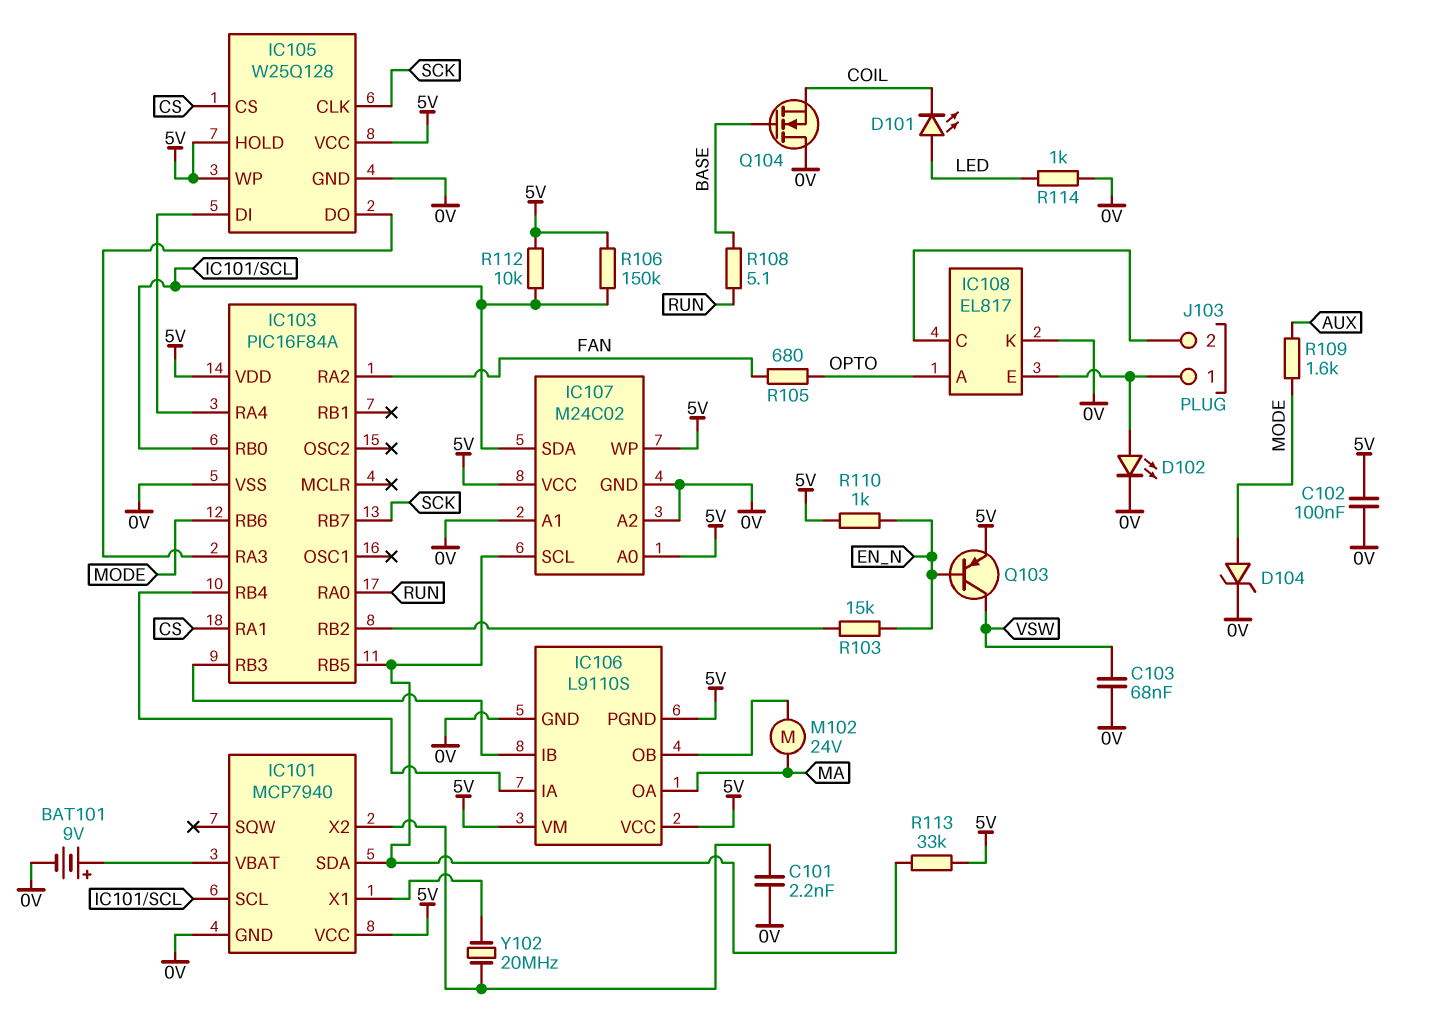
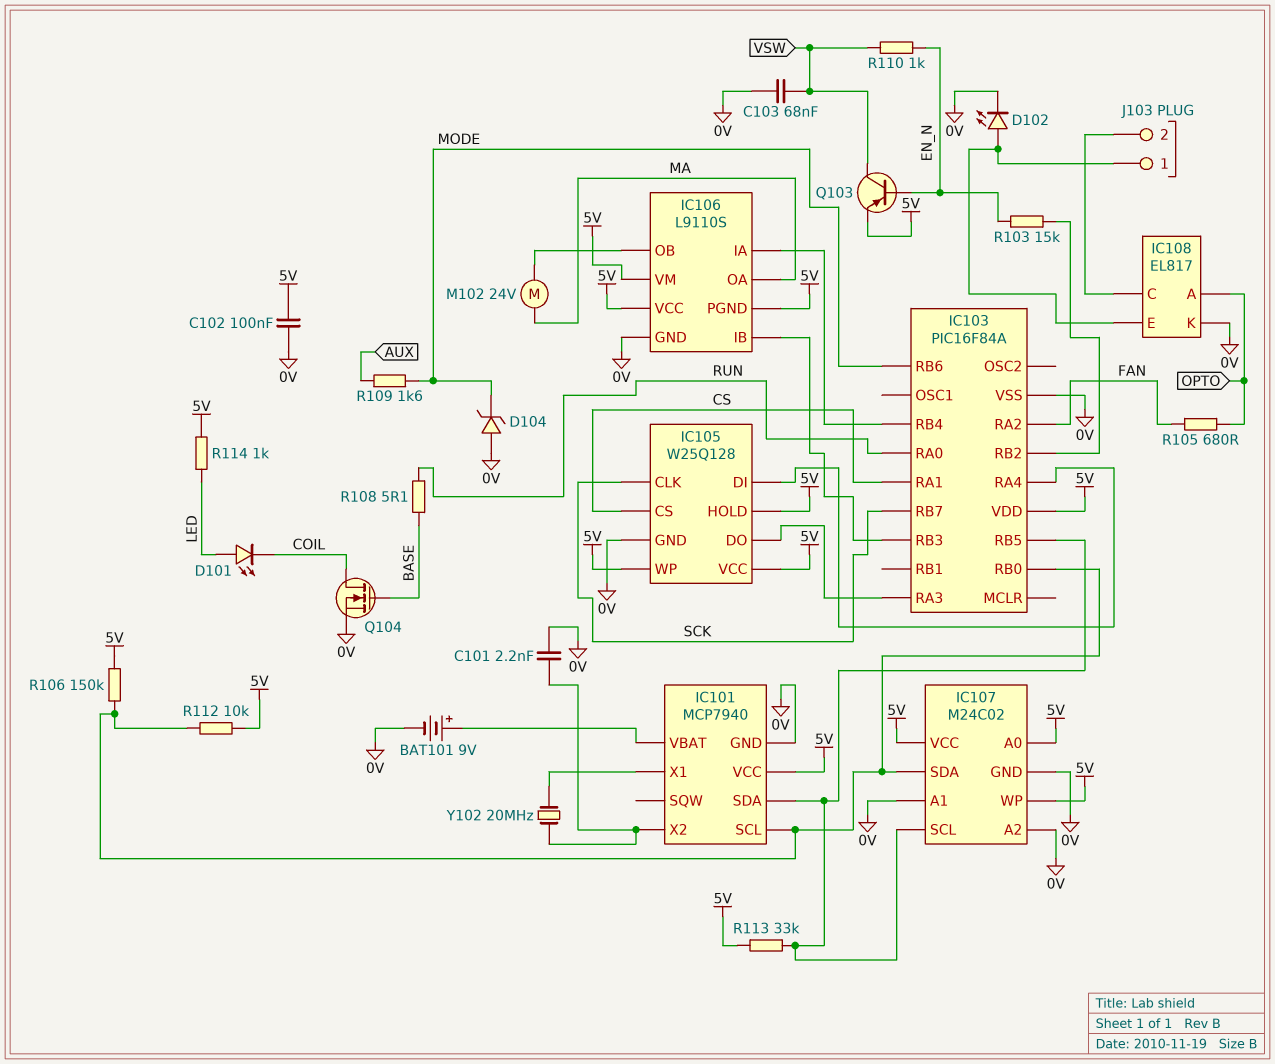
D104: zener (A MODE, K 0V) -> zener (A 0V, K MODE)
Q104: NMOS (G BASE, D 0V, S COIL) -> NMOS (G BASE, D COIL, S 0V)
R110: 1k (5V, EN_N) -> 1k (EN_N, VSW)
R114: 1k (0V, LED) -> 1k (5V, LED)

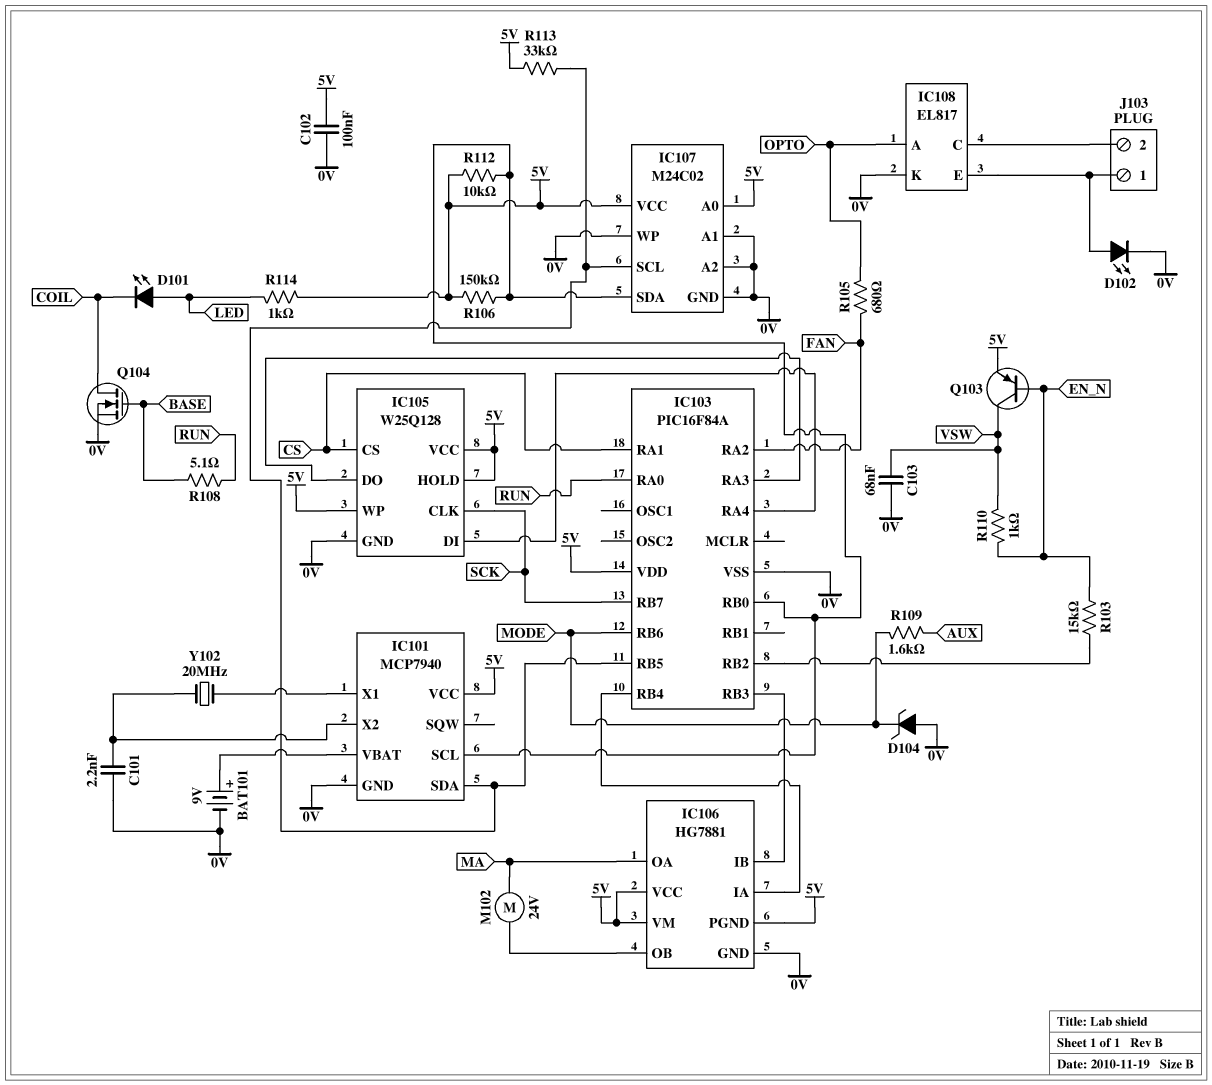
IC106: L9110S -> HG7881
IC107 pin WP: 5V -> 0V

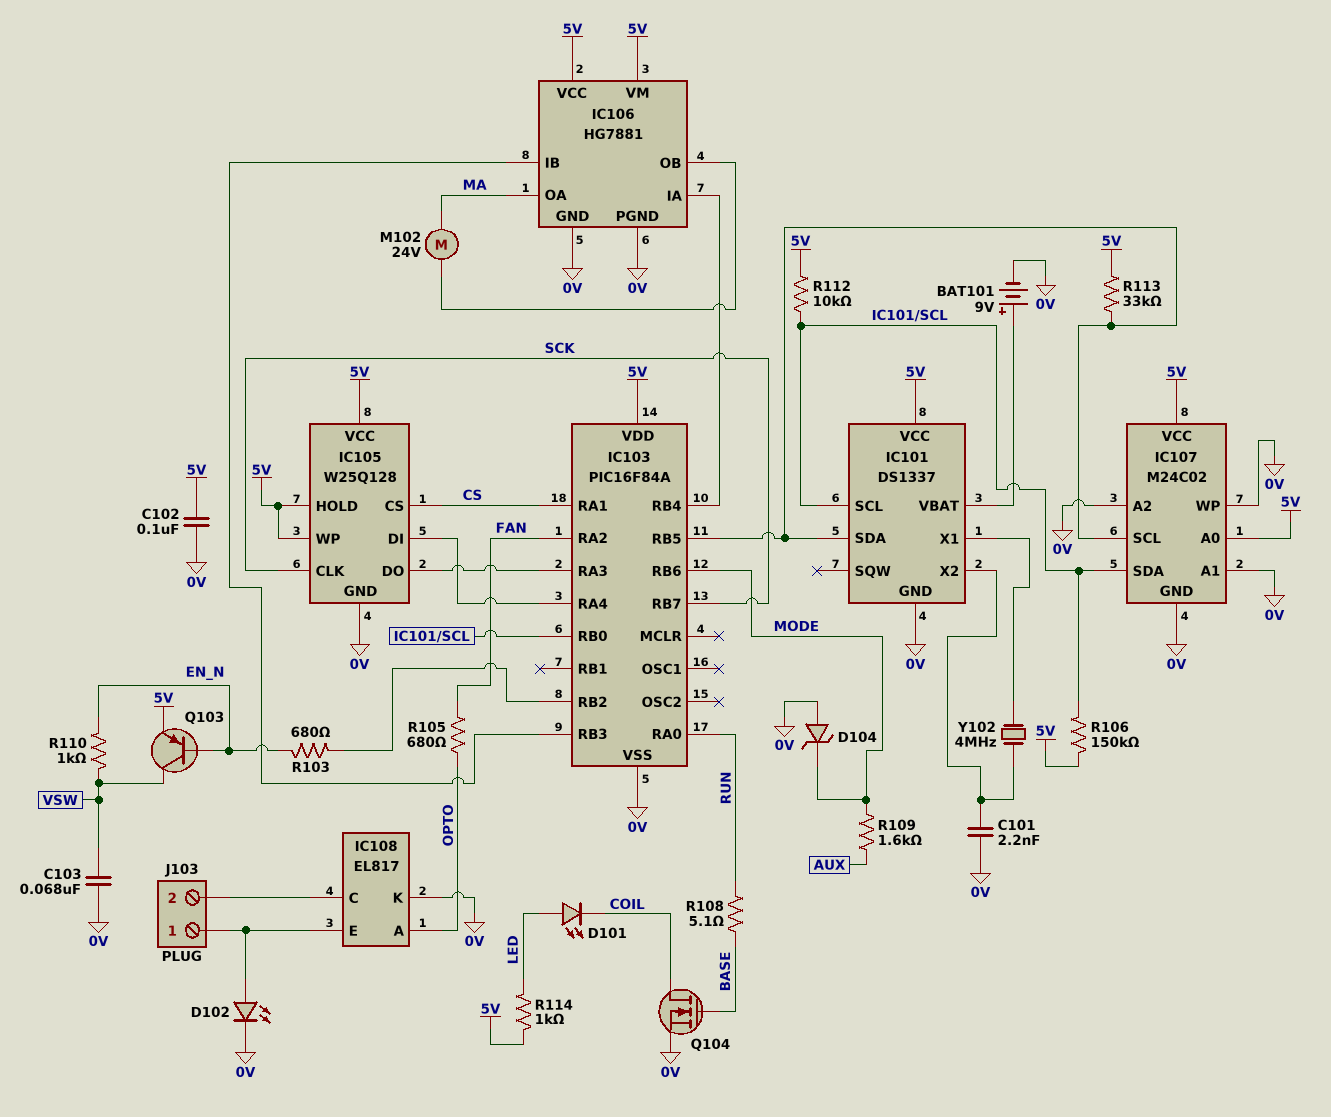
IC101: MCP7940 -> DS1337
IC106 pin PGND: 5V -> 0V
R103: 15k (EN_N, IC103/RB2) -> 680 (EN_N, IC103/RB2)
Y102: 20MHz (IC101/X1, IC101/X2) -> 4MHz (IC101/X1, IC101/X2)

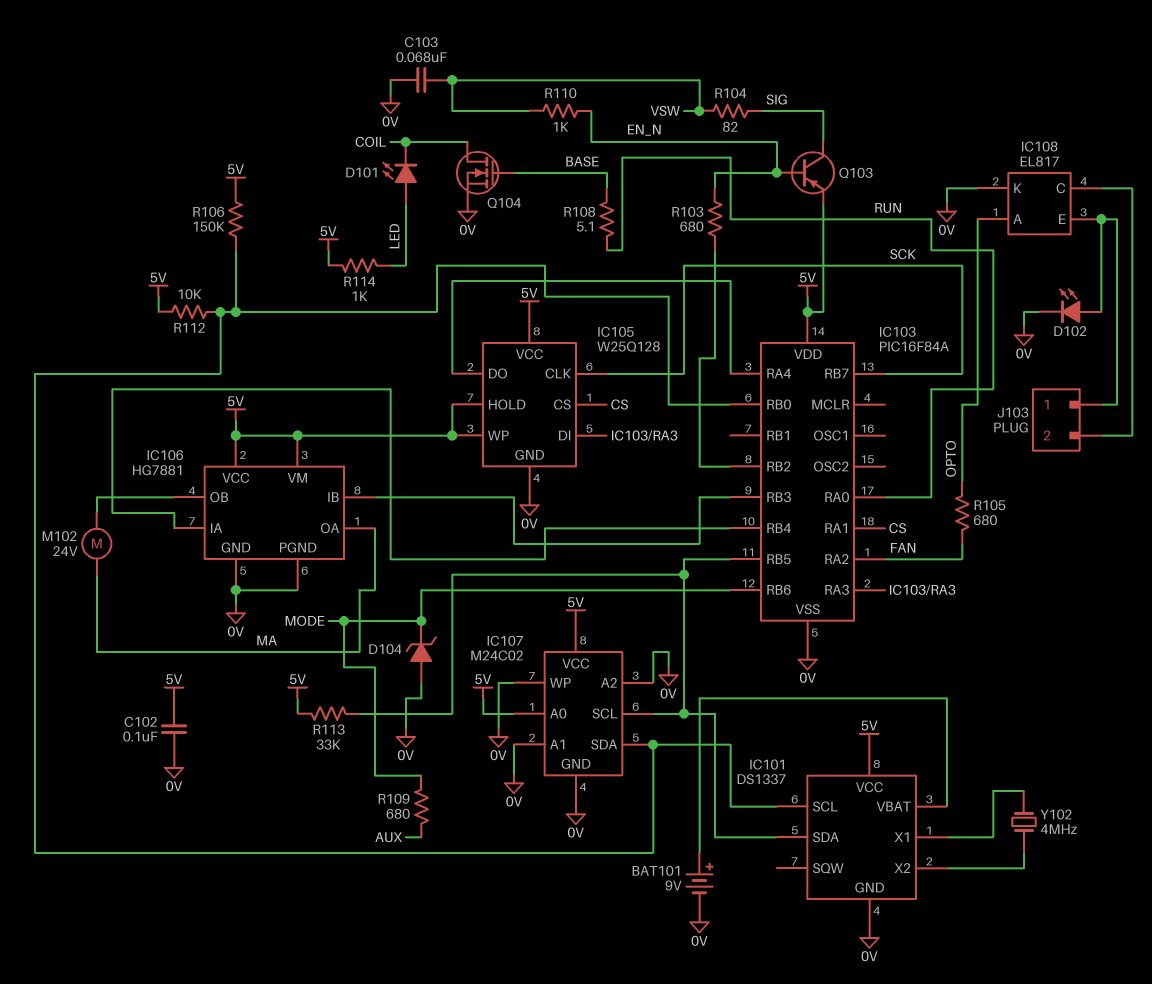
C101: 2.2nF (0V, IC101/X2) -> none
IC105 pin DI: IC103/RA4 -> IC103/RA3
IC105 pin DO: IC103/RA3 -> IC103/RA4
Q103: PNP (B EN_N, C VSW, E 5V) -> PNP (B EN_N, C SIG, E 5V)
R104: none -> 82 (SIG, VSW)
R109: 1.6k (AUX, MODE) -> 680 (AUX, MODE)

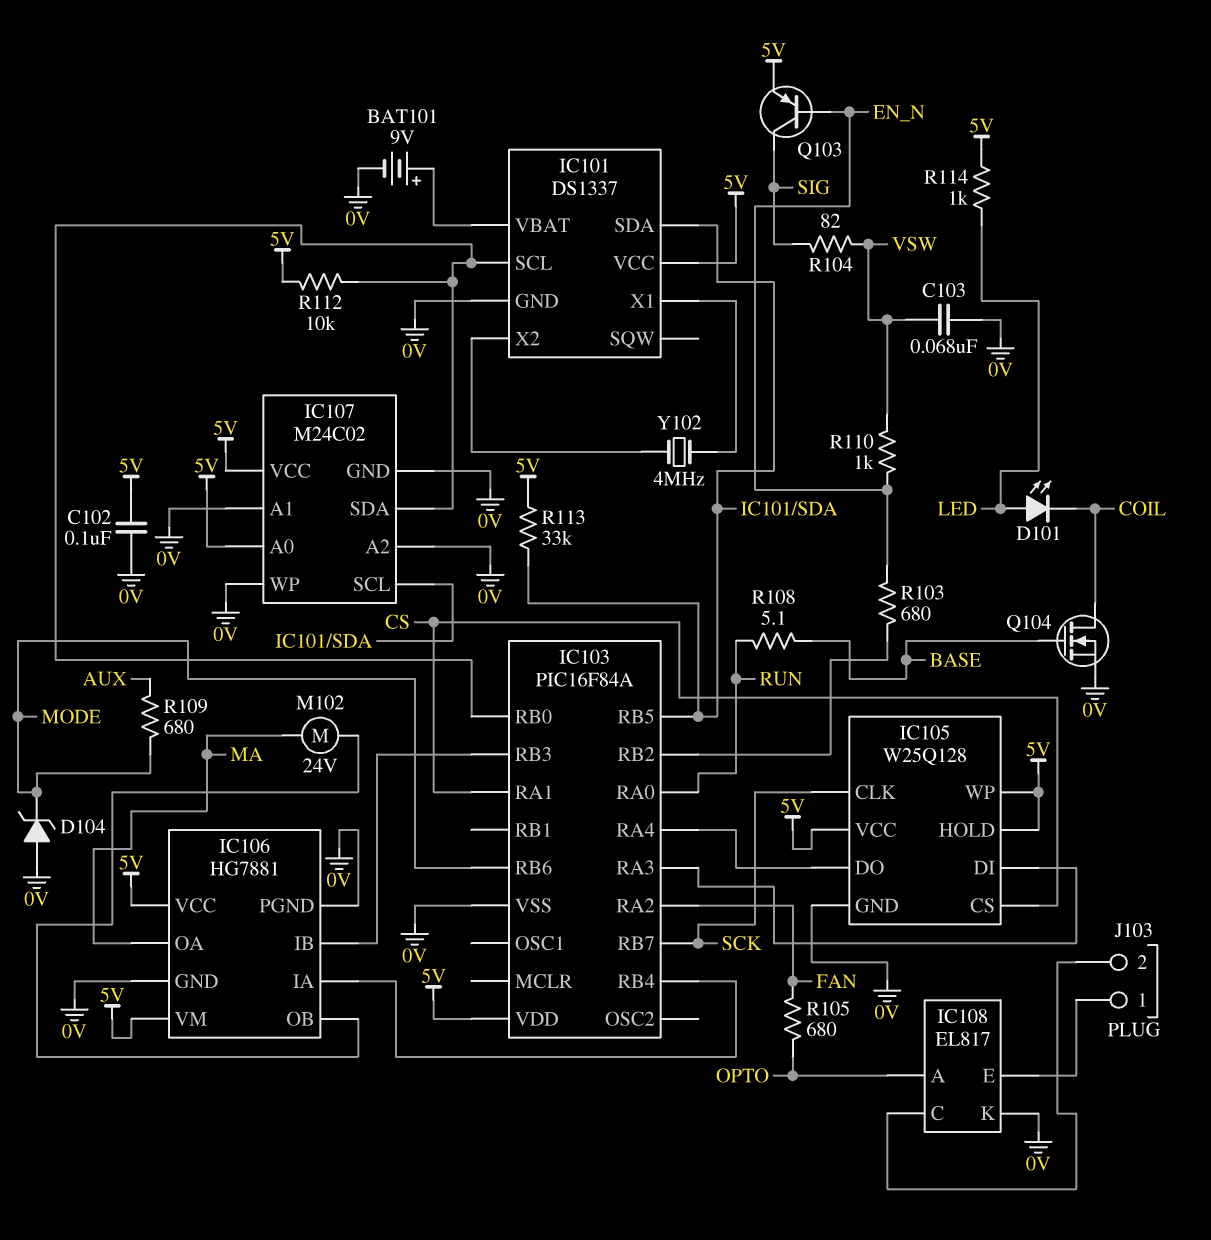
D102: LED (A IC108/E, K 0V) -> none
R106: 150k (5V, IC101/SCL) -> none

